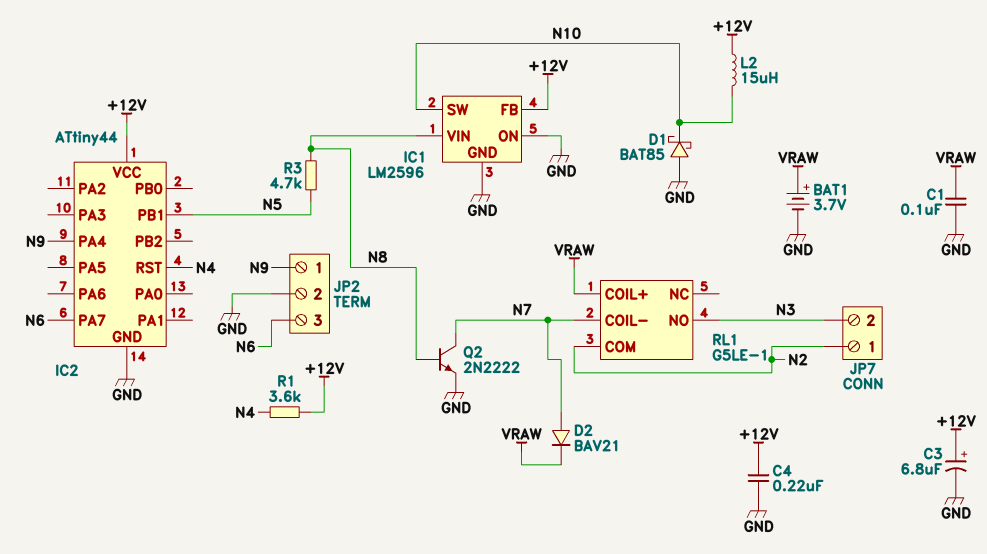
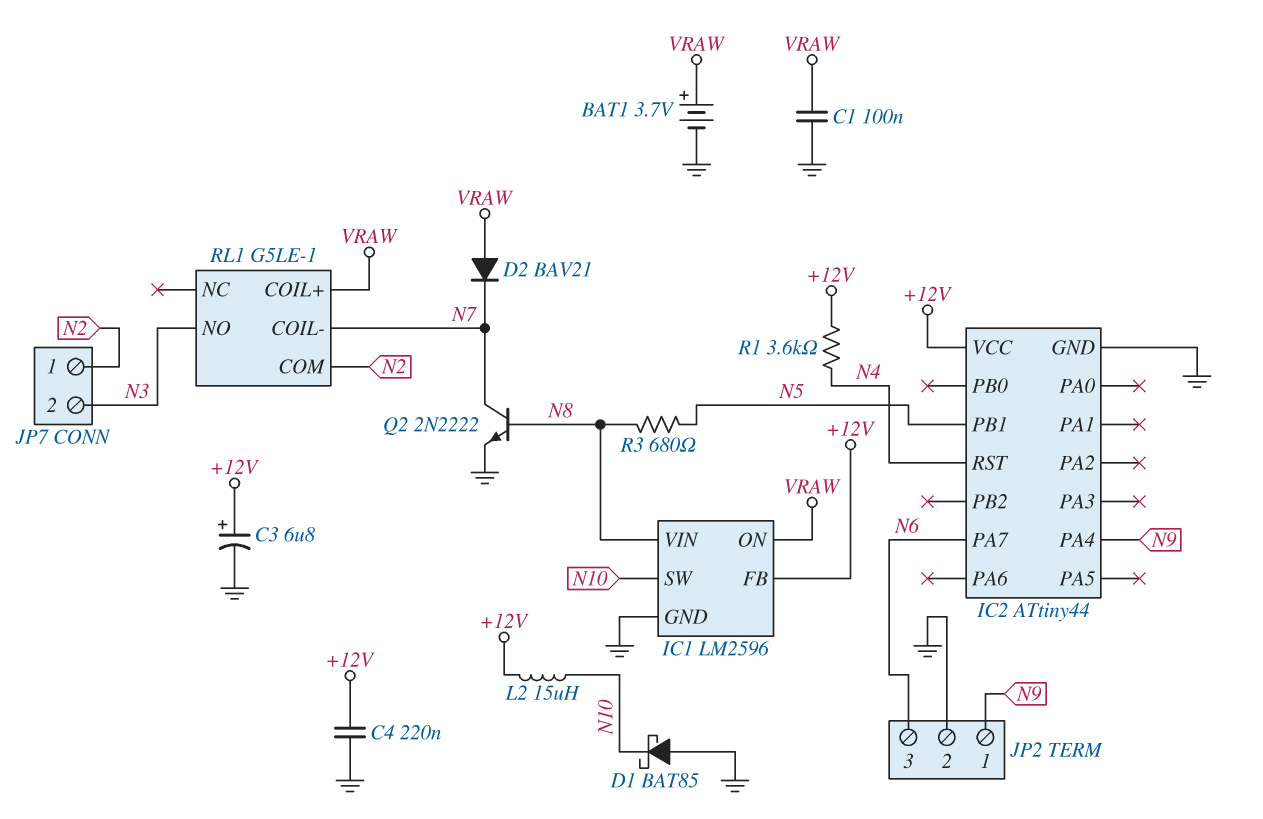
D2: diode BAV21 (A N7, K VRAW) -> diode BAV21 (A VRAW, K N7)
IC1 pin ON: GND -> VRAW
R3: 4.7k (N5, N8) -> 680 (N5, N8)

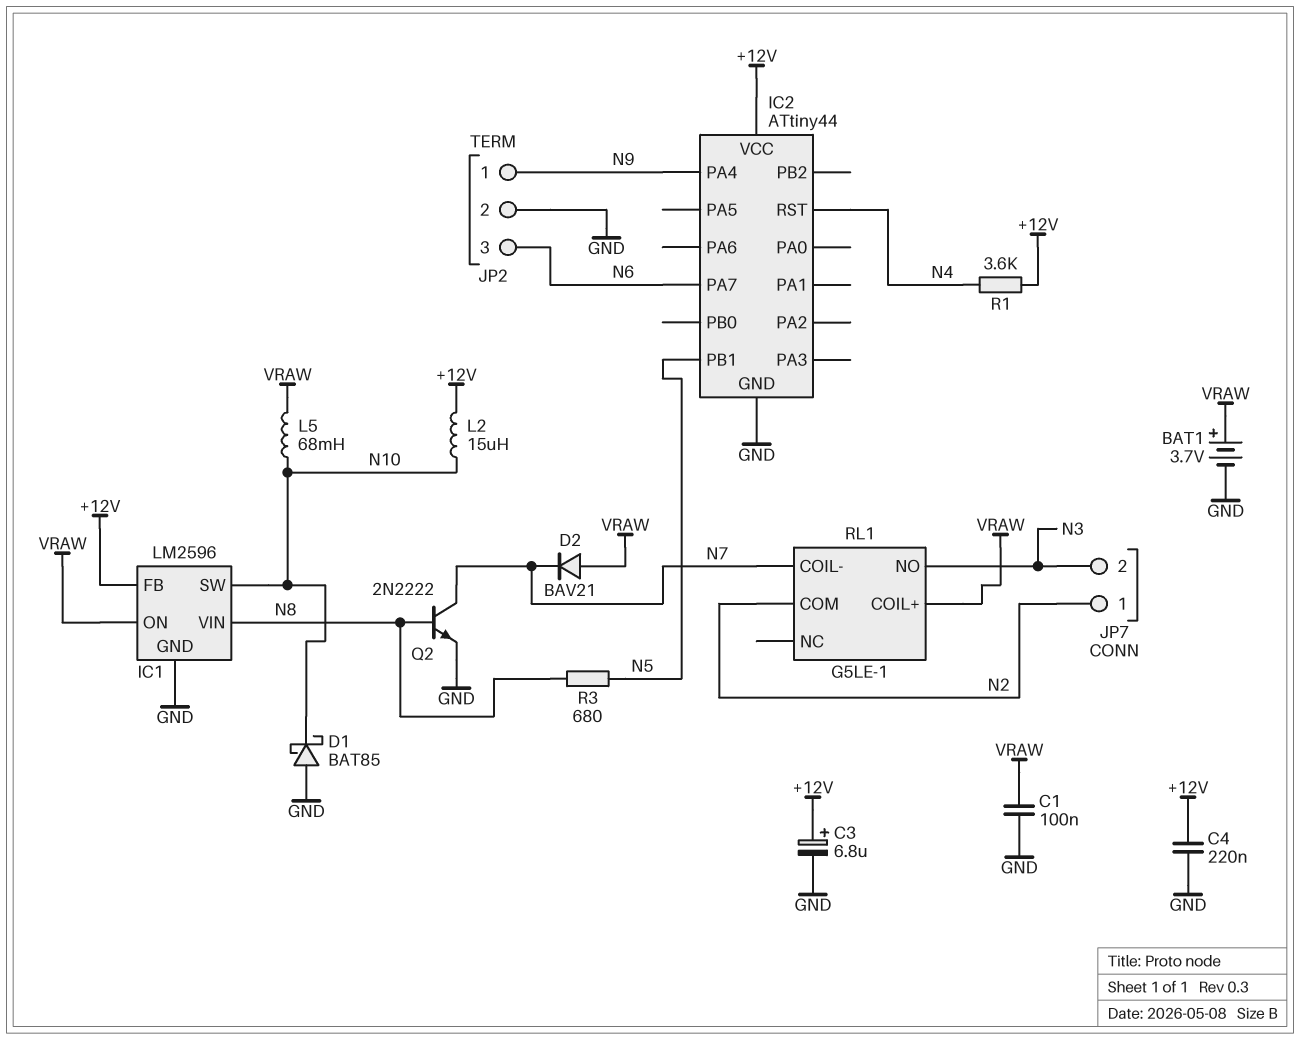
L5: none -> 68mH (N10, VRAW)

